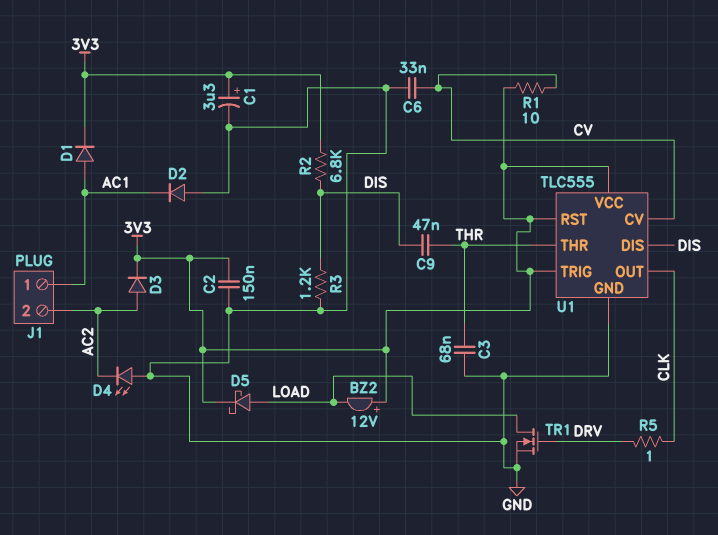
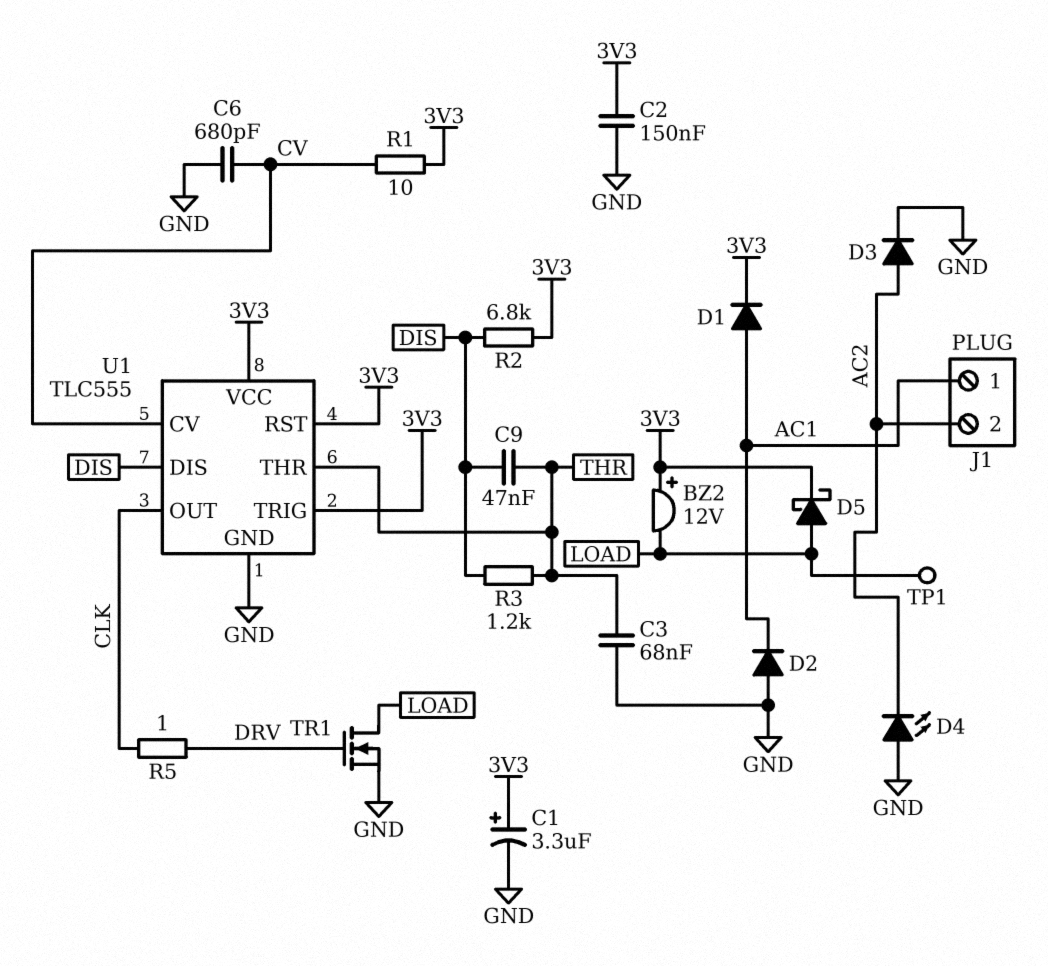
C6: 33nF (CV, GND) -> 680pF (CV, GND)
D3: diode (A AC2, K 3V3) -> diode (A AC2, K GND)
R3: 1.2k (DIS, GND) -> 1.2k (DIS, THR)
TP1: none -> test point (LOAD)

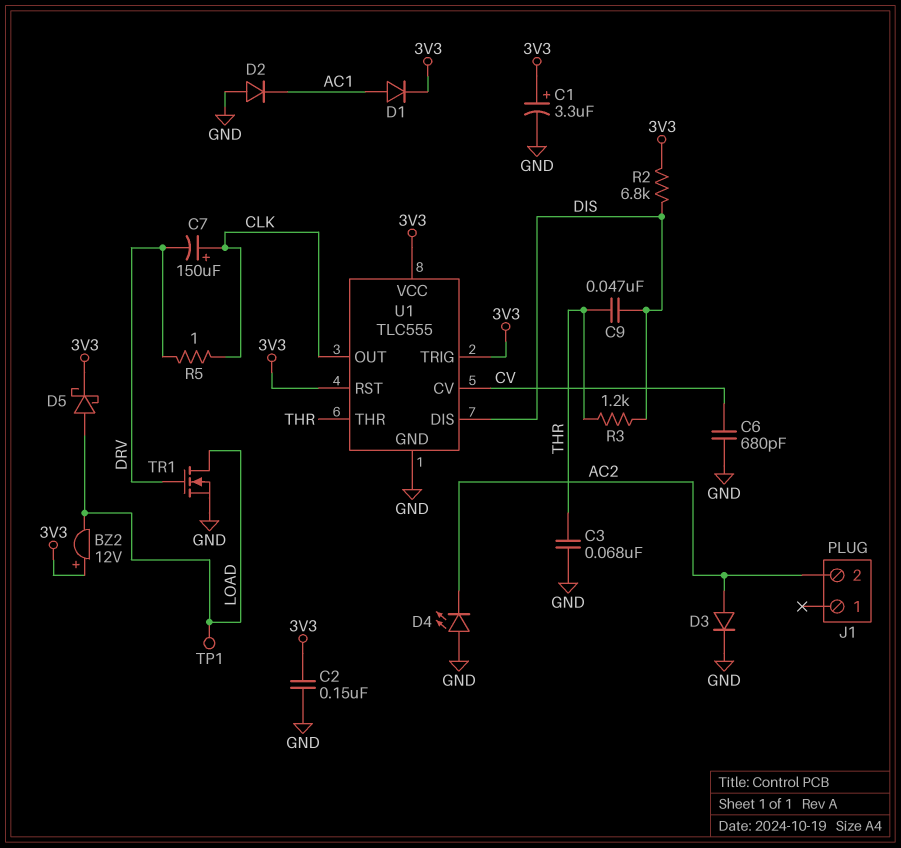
C7: none -> 150uF (plus CLK, minus DRV)
J1 pin 1: AC1 -> none
R1: 10 (3V3, CV) -> none

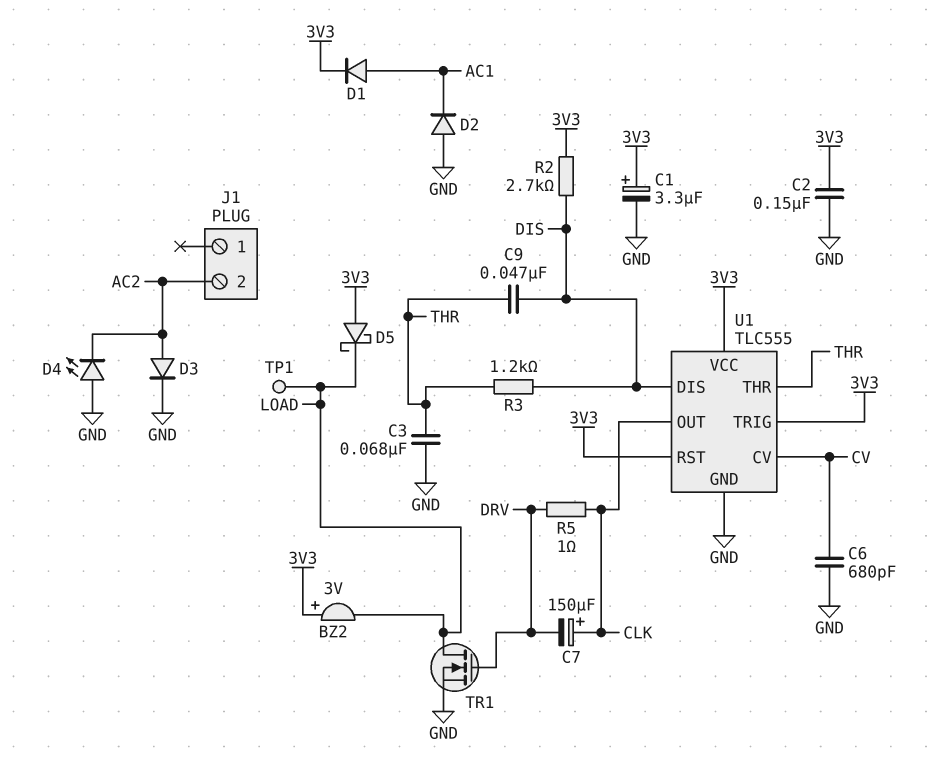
BZ2: buzzer 12V (plus 3V3, minus LOAD) -> buzzer 3V (plus 3V3, minus LOAD)
D5: schottky (A LOAD, K 3V3) -> schottky (A 3V3, K LOAD)
R2: 6.8k (3V3, DIS) -> 2.7k (3V3, DIS)

